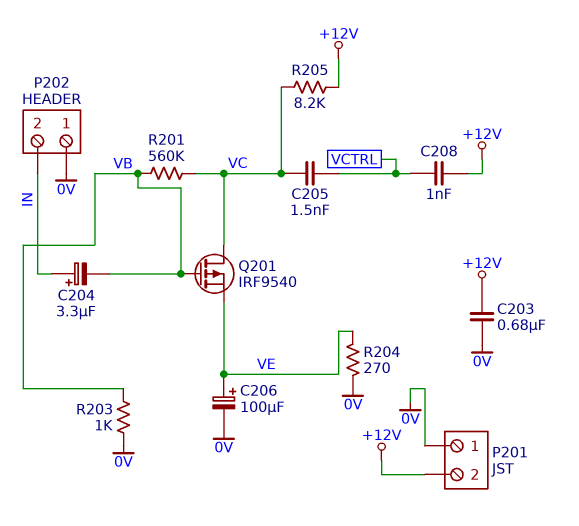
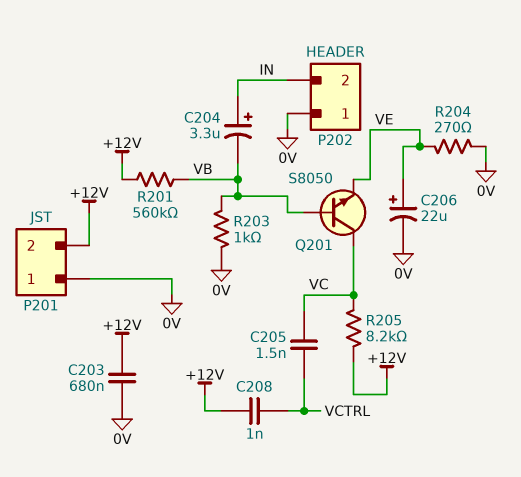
C206: 100uF (plus VE, minus 0V) -> 22uF (plus VE, minus 0V)
Q201: PMOS IRF9540 (G VB, D VC, S VE) -> NPN S8050 (B VB, C VC, E VE)
R201: 560k (VB, VC) -> 560k (+12V, VB)

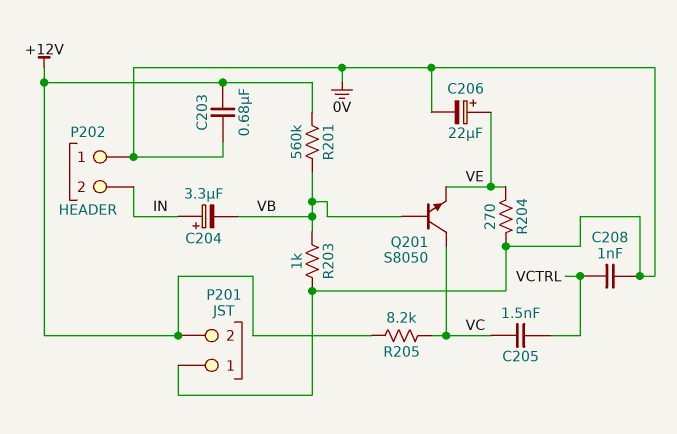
C208: 1nF (+12V, VCTRL) -> 1nF (0V, VCTRL)

